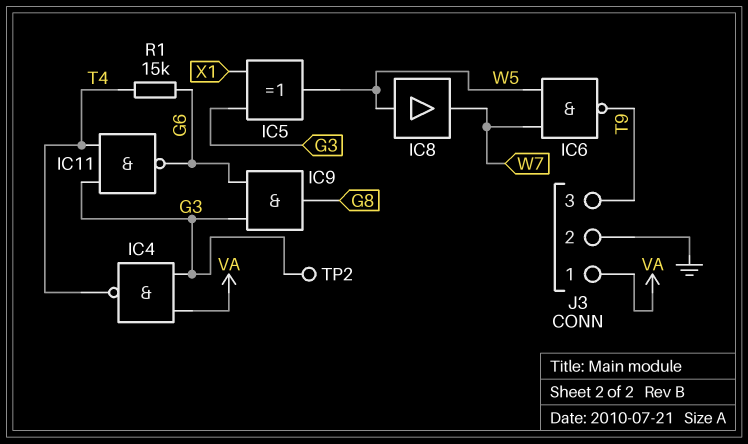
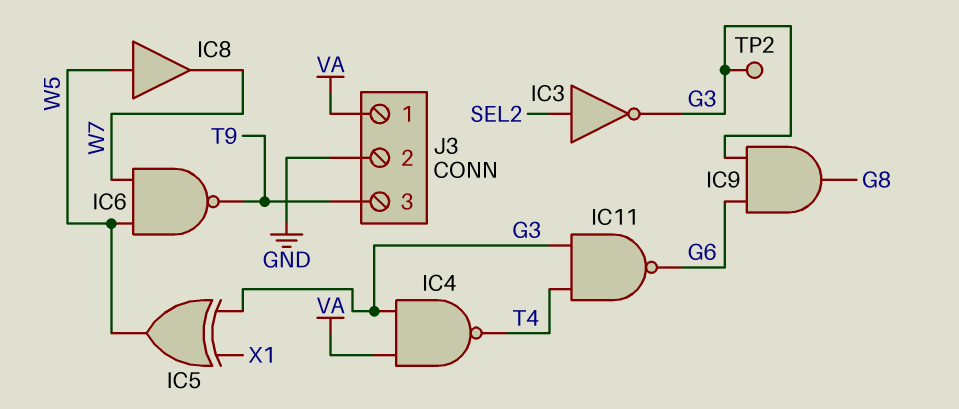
IC3: none -> NOT (in SEL2, out G3)
R1: 15k (G6, T4) -> none

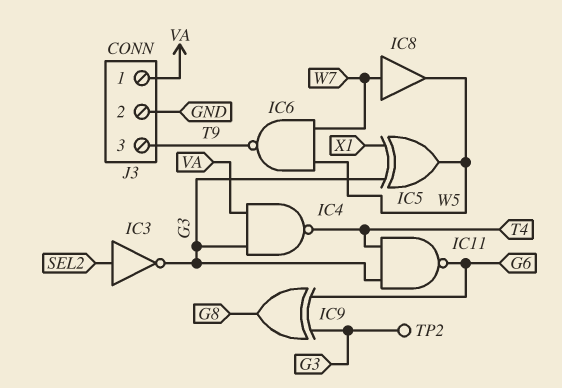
IC8: buffer (in W5, out W7) -> buffer (in W7, out W5)
IC9: AND (in G3, in G6, out G8) -> XOR (in G3, in G6, out G8)

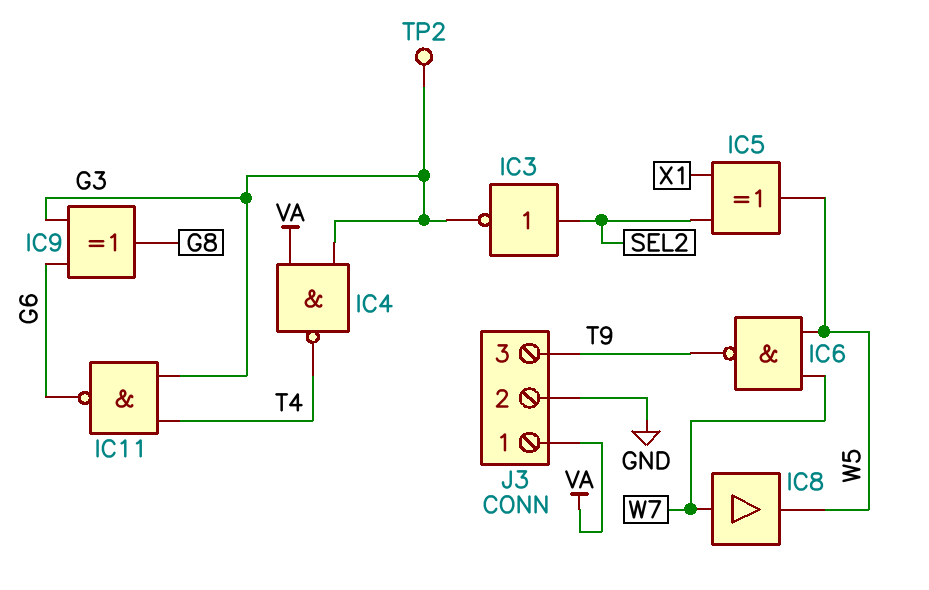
IC5: XOR (in G3, in X1, out W5) -> XOR (in SEL2, in X1, out W5)

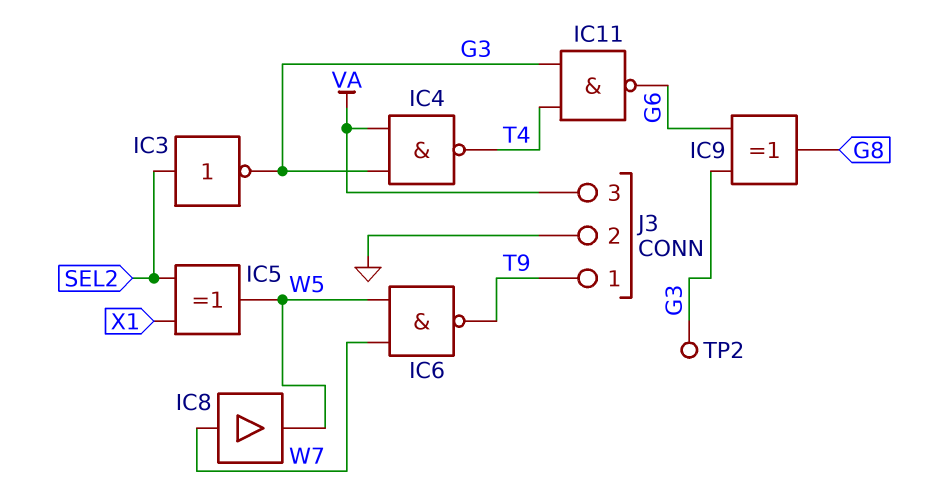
J3 pin 1: VA -> T9
J3 pin 3: T9 -> VA

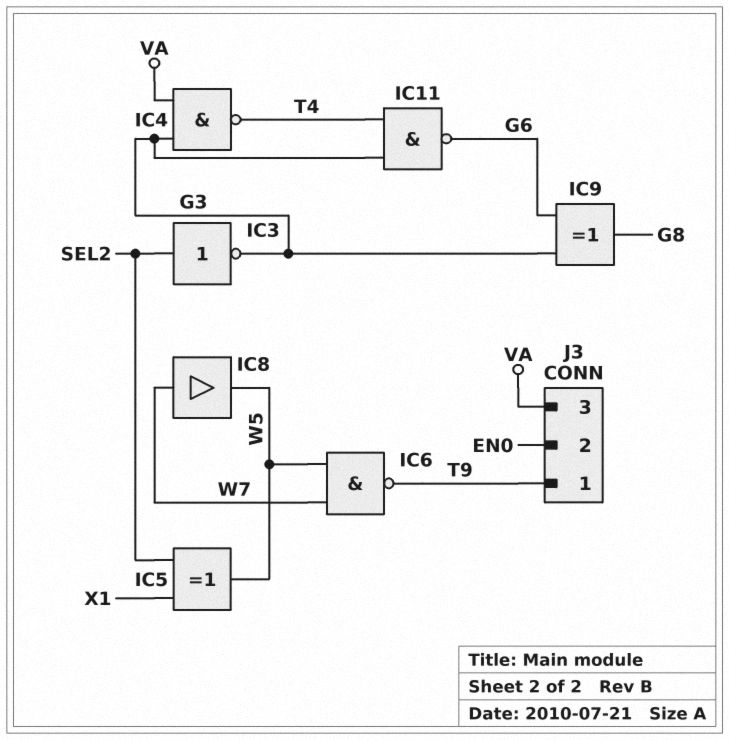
J3 pin 2: GND -> EN0
TP2: test point (G3) -> none

